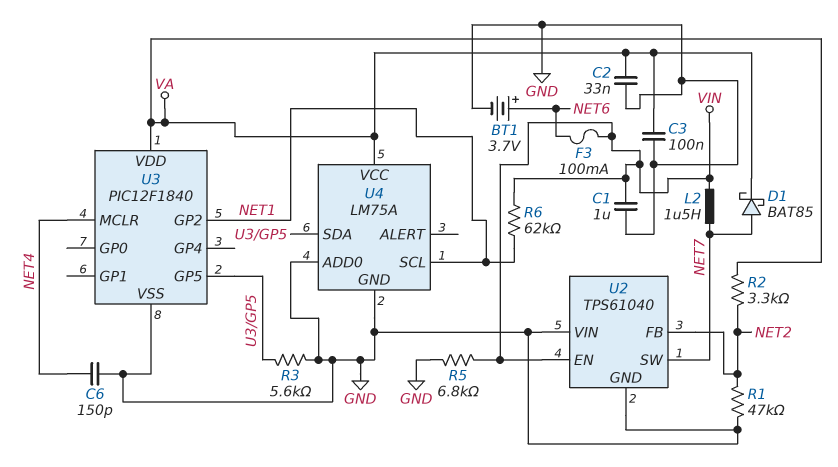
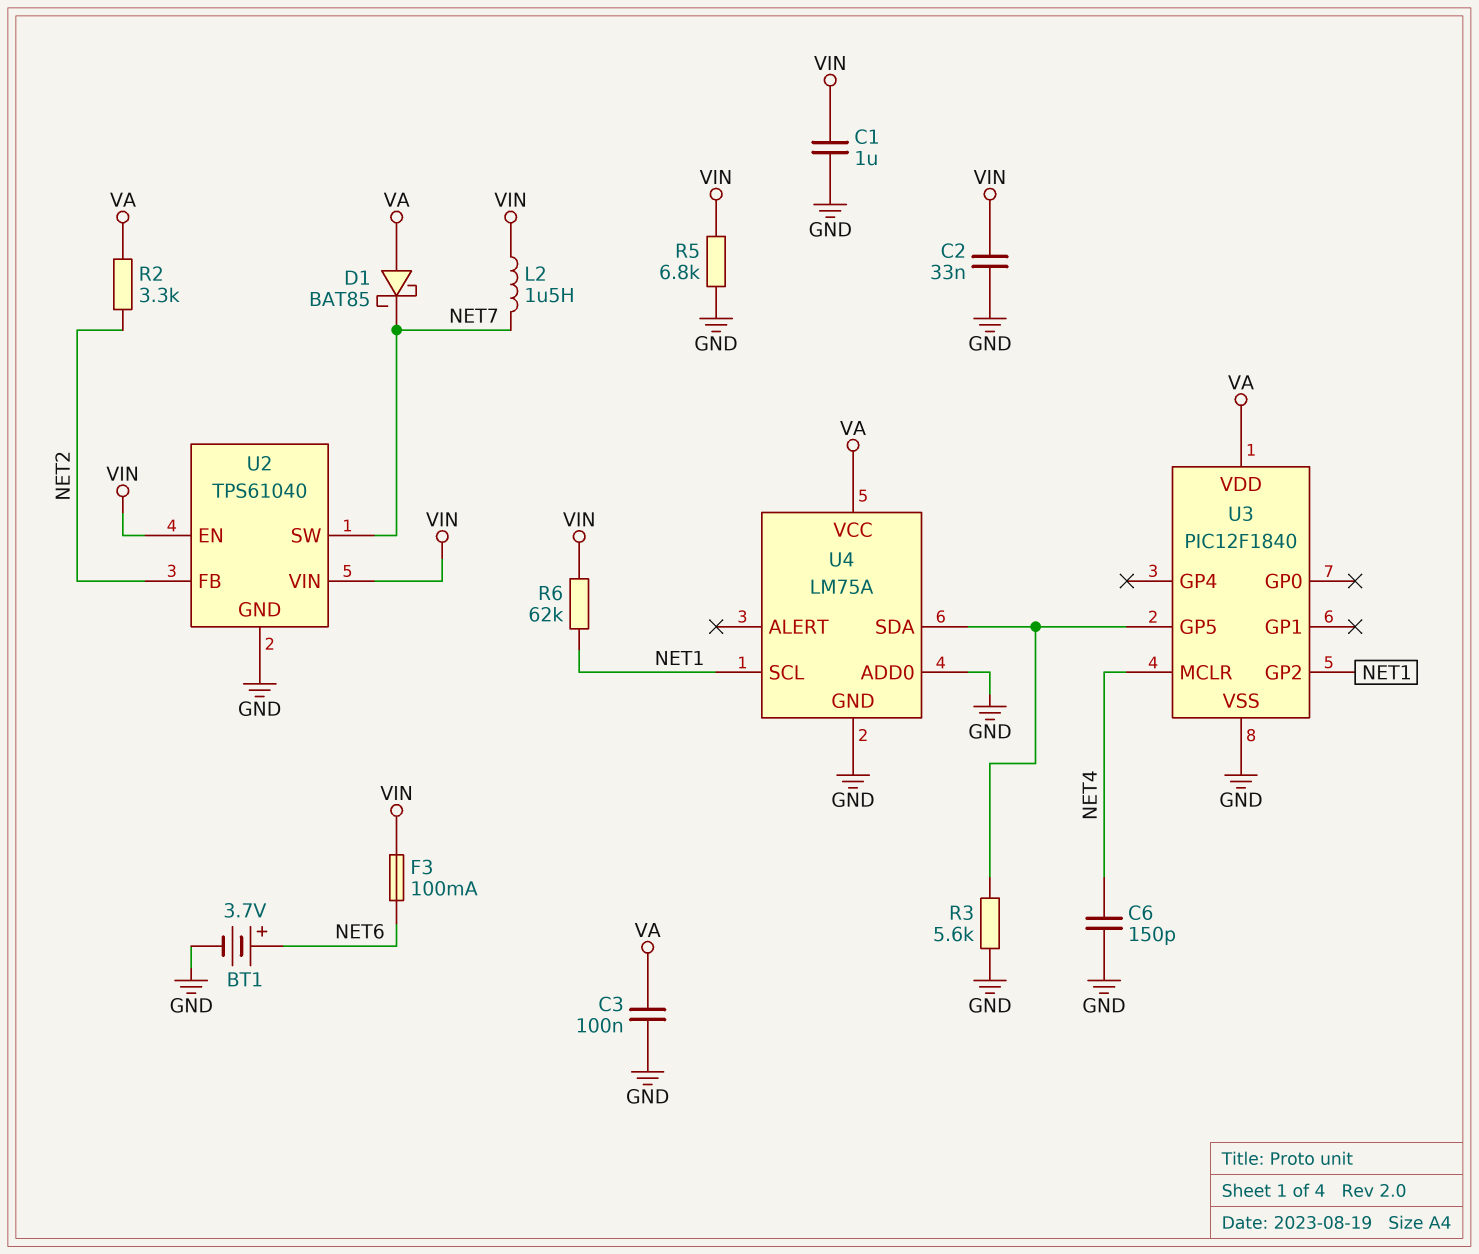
C2: 33nF (GND, VA) -> 33nF (GND, VIN)
D1: schottky BAT85 (A NET7, K VA) -> schottky BAT85 (A VA, K NET7)
R1: 47k (GND, NET2) -> none
U2 pin VIN: GND -> VIN

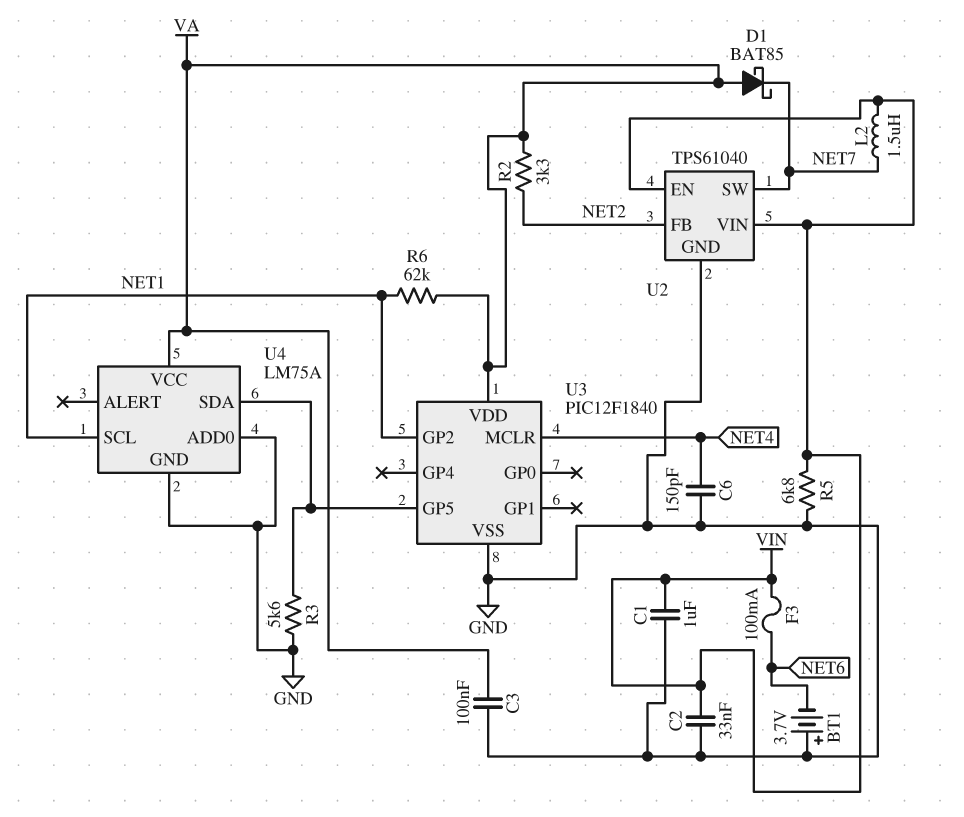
BT1: 3.7V (plus NET6, minus GND) -> 3.7V (plus GND, minus NET6)
R6: 62k (NET1, VIN) -> 62k (NET1, VA)

